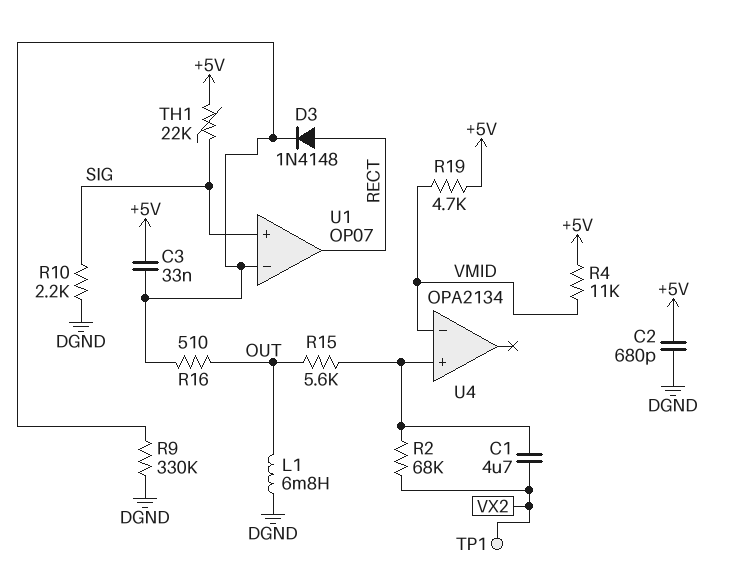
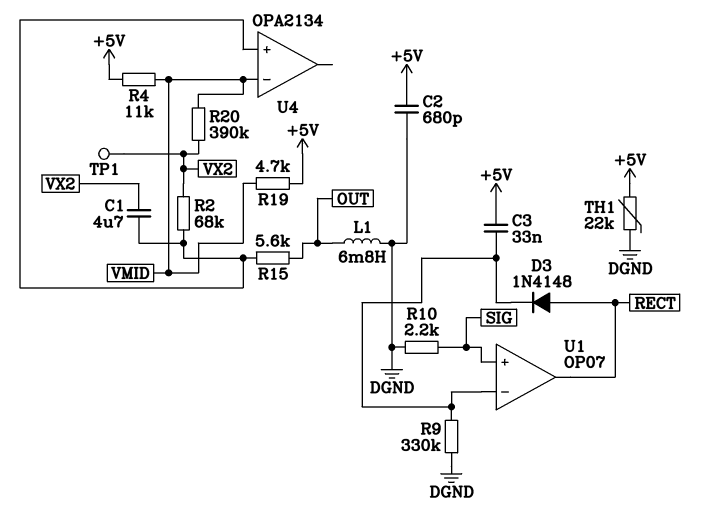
R16: 510 (OUT, U1/in-) -> none
R20: none -> 390k (VMID, VX2)
TH1: 22k (+5V, SIG) -> 22k (+5V, DGND)

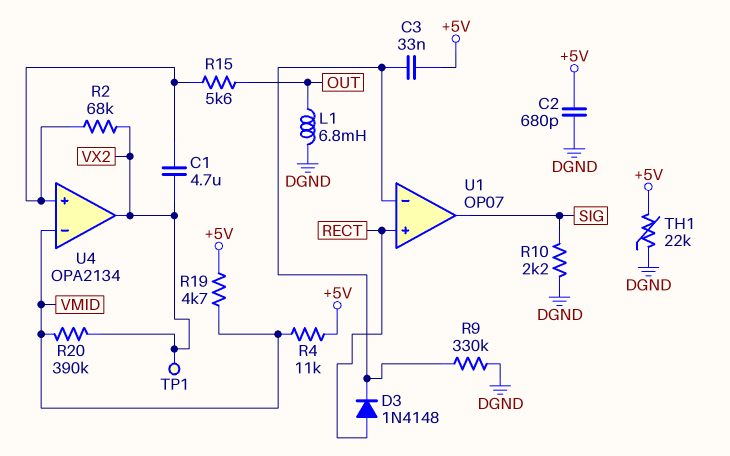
U1 pin in+: SIG -> RECT
U1 pin out: RECT -> SIG
U4 pin out: none -> VX2

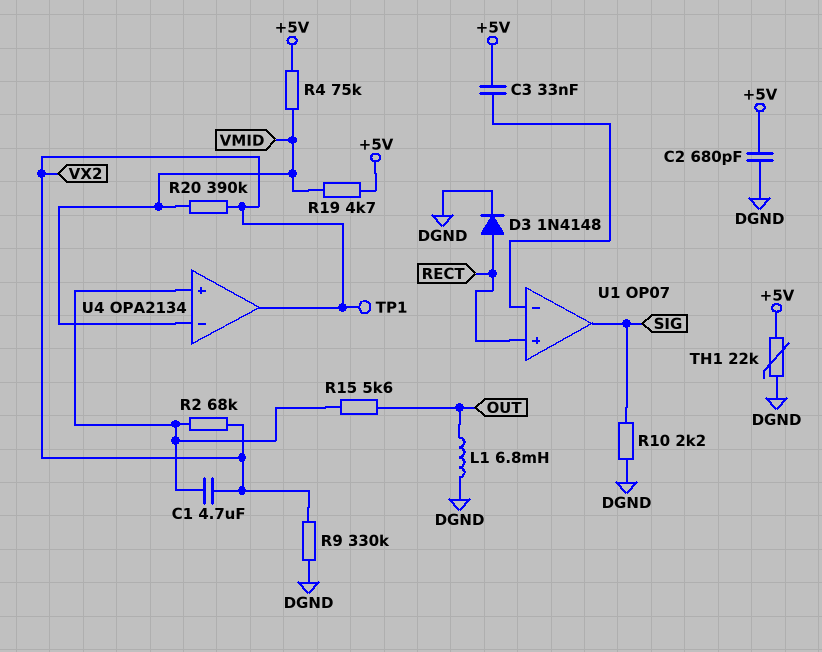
D3: diode 1N4148 (A RECT, K U1/in-) -> diode 1N4148 (A RECT, K DGND)
R4: 11k (+5V, VMID) -> 75k (+5V, VMID)
R9: 330k (DGND, U1/in-) -> 330k (DGND, VX2)

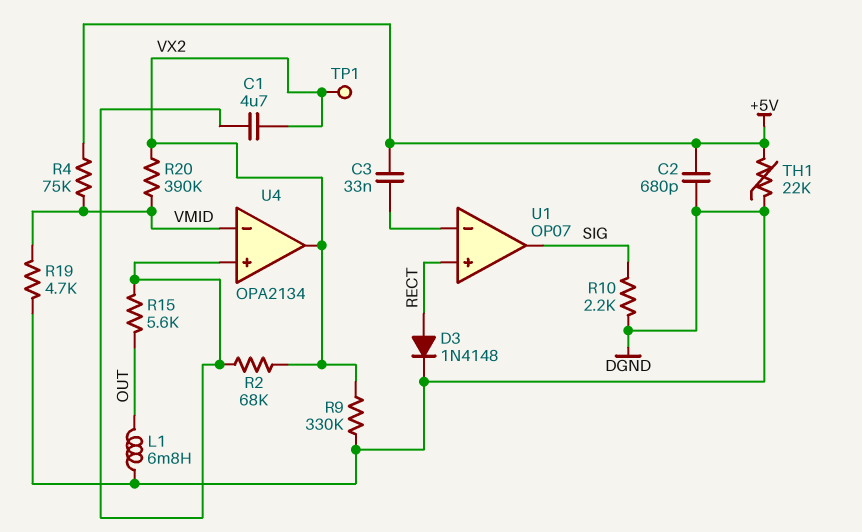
R19: 4.7k (+5V, VMID) -> 4.7k (DGND, VMID)

